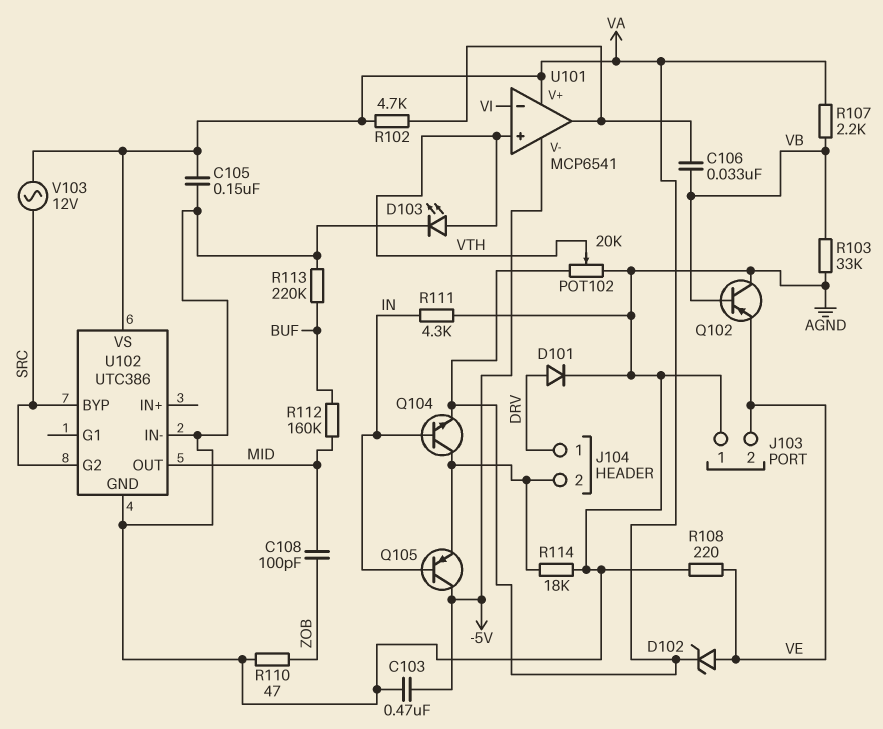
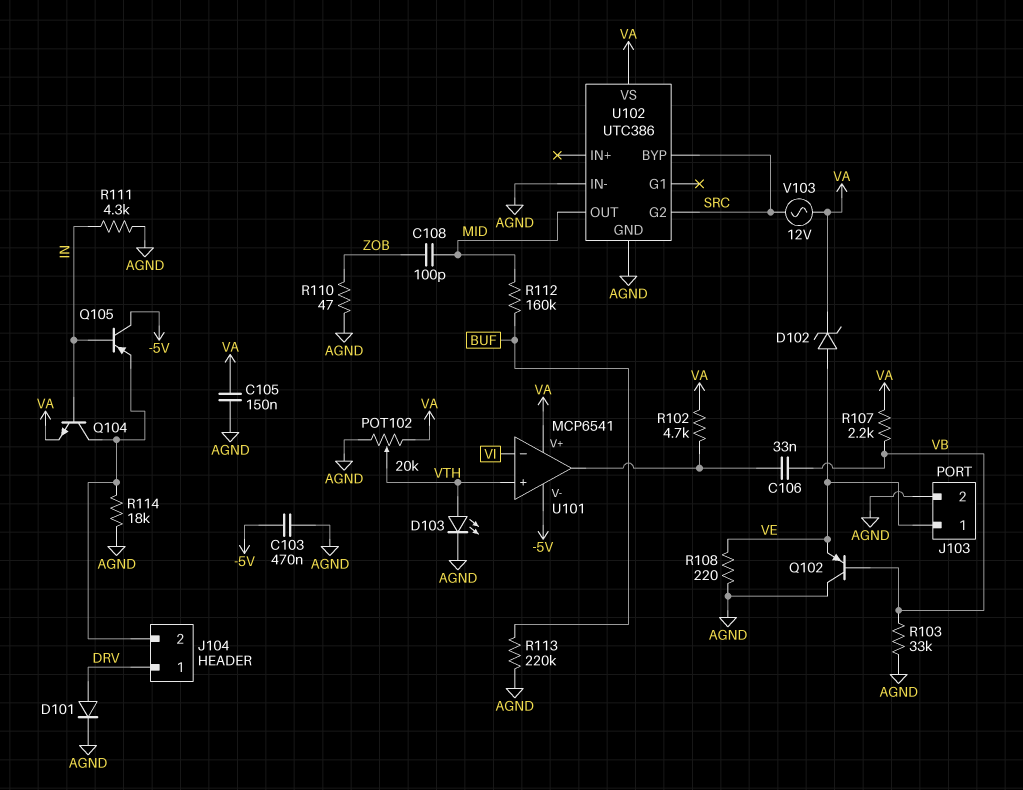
J103 pin 1: AGND -> VE
J103 pin 2: VE -> AGND

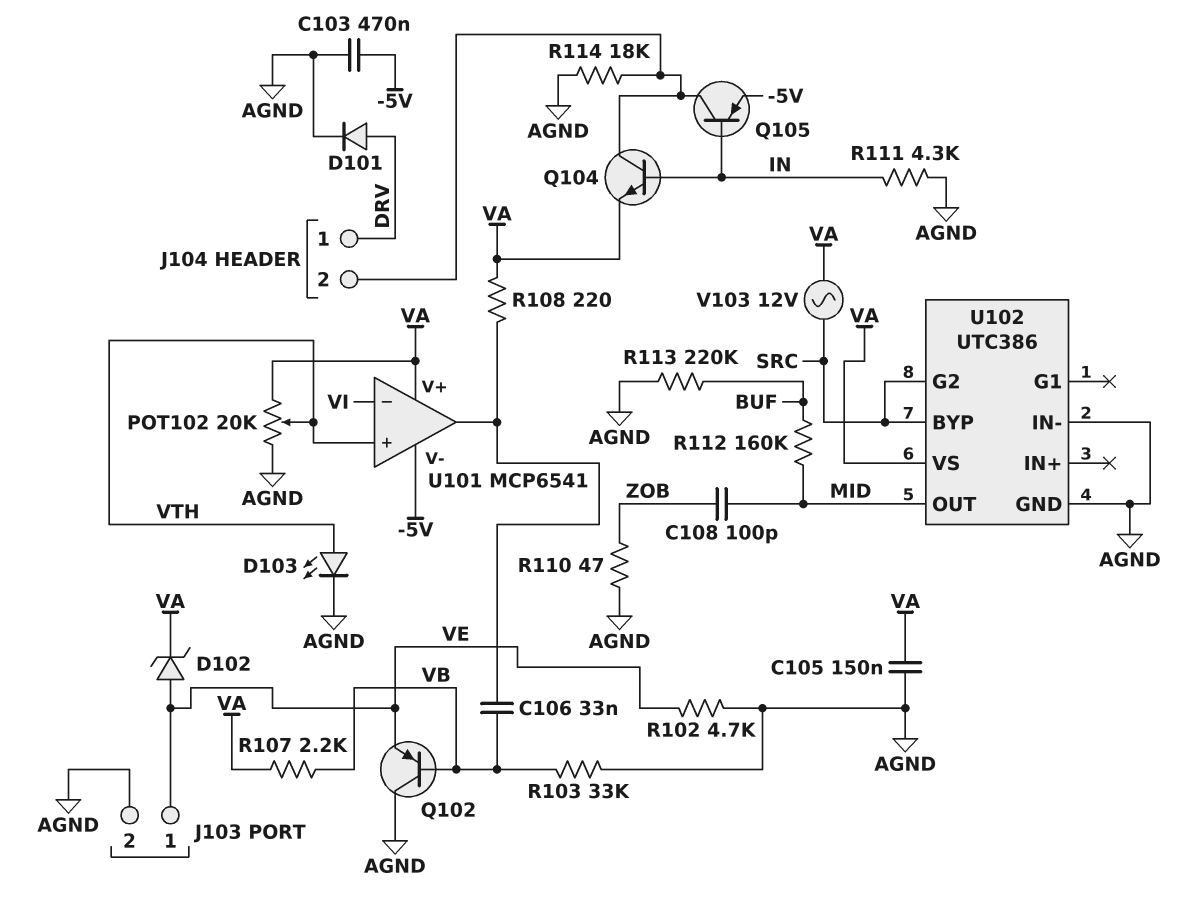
Q105: PNP (B IN, C -5V, E J104/2) -> PNP (B IN, C J104/2, E -5V)
R102: 4.7k (U101/out, VA) -> 4.7k (AGND, VE)
R108: 220 (AGND, VE) -> 220 (U101/out, VA)

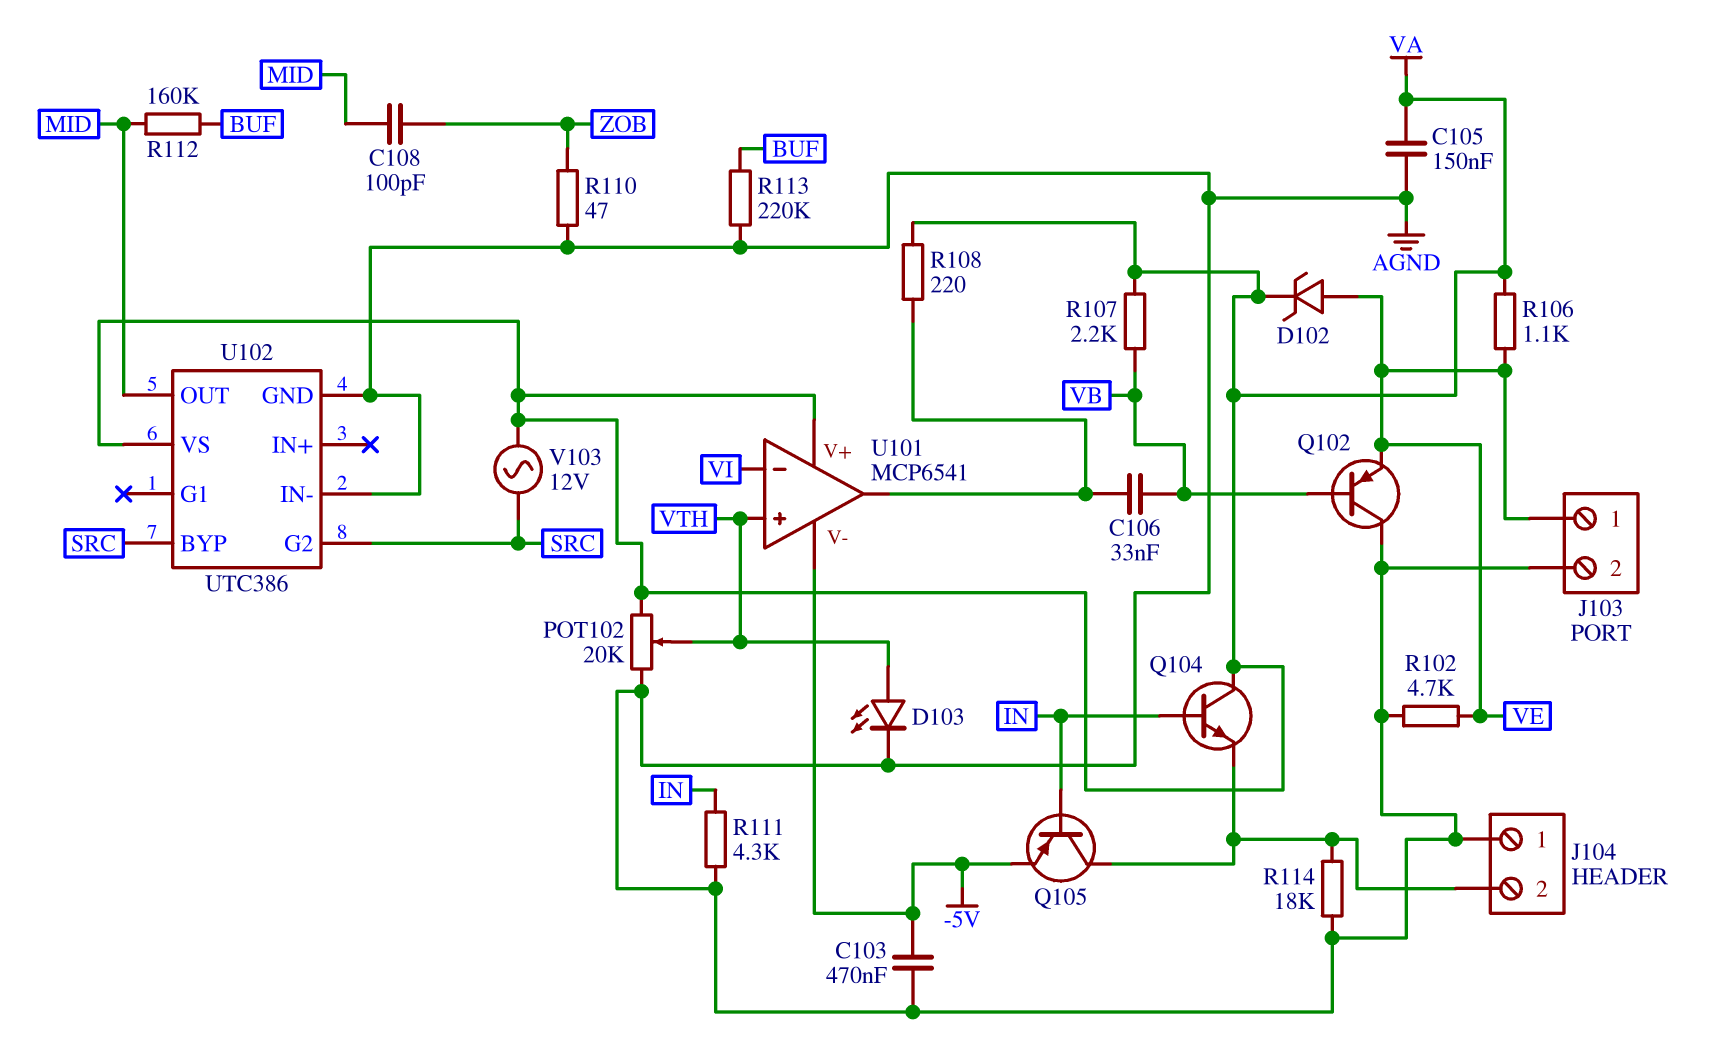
D101: diode (A DRV, K AGND) -> none
J104 pin 1: DRV -> AGND
Q104: NPN (B IN, C J104/2, E VA) -> NPN (B IN, C VA, E J104/2)
R103: 33k (AGND, VB) -> none
R106: none -> 1.1k (VA, VE)

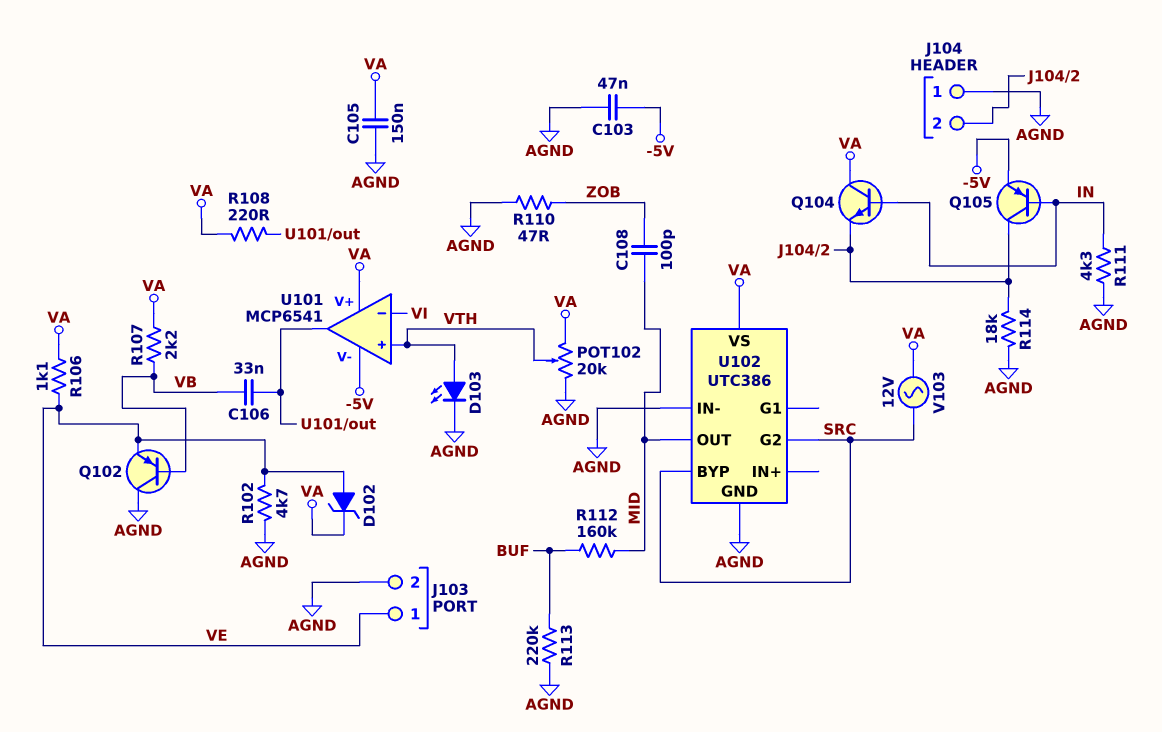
C103: 470nF (-5V, AGND) -> 47nF (-5V, AGND)

